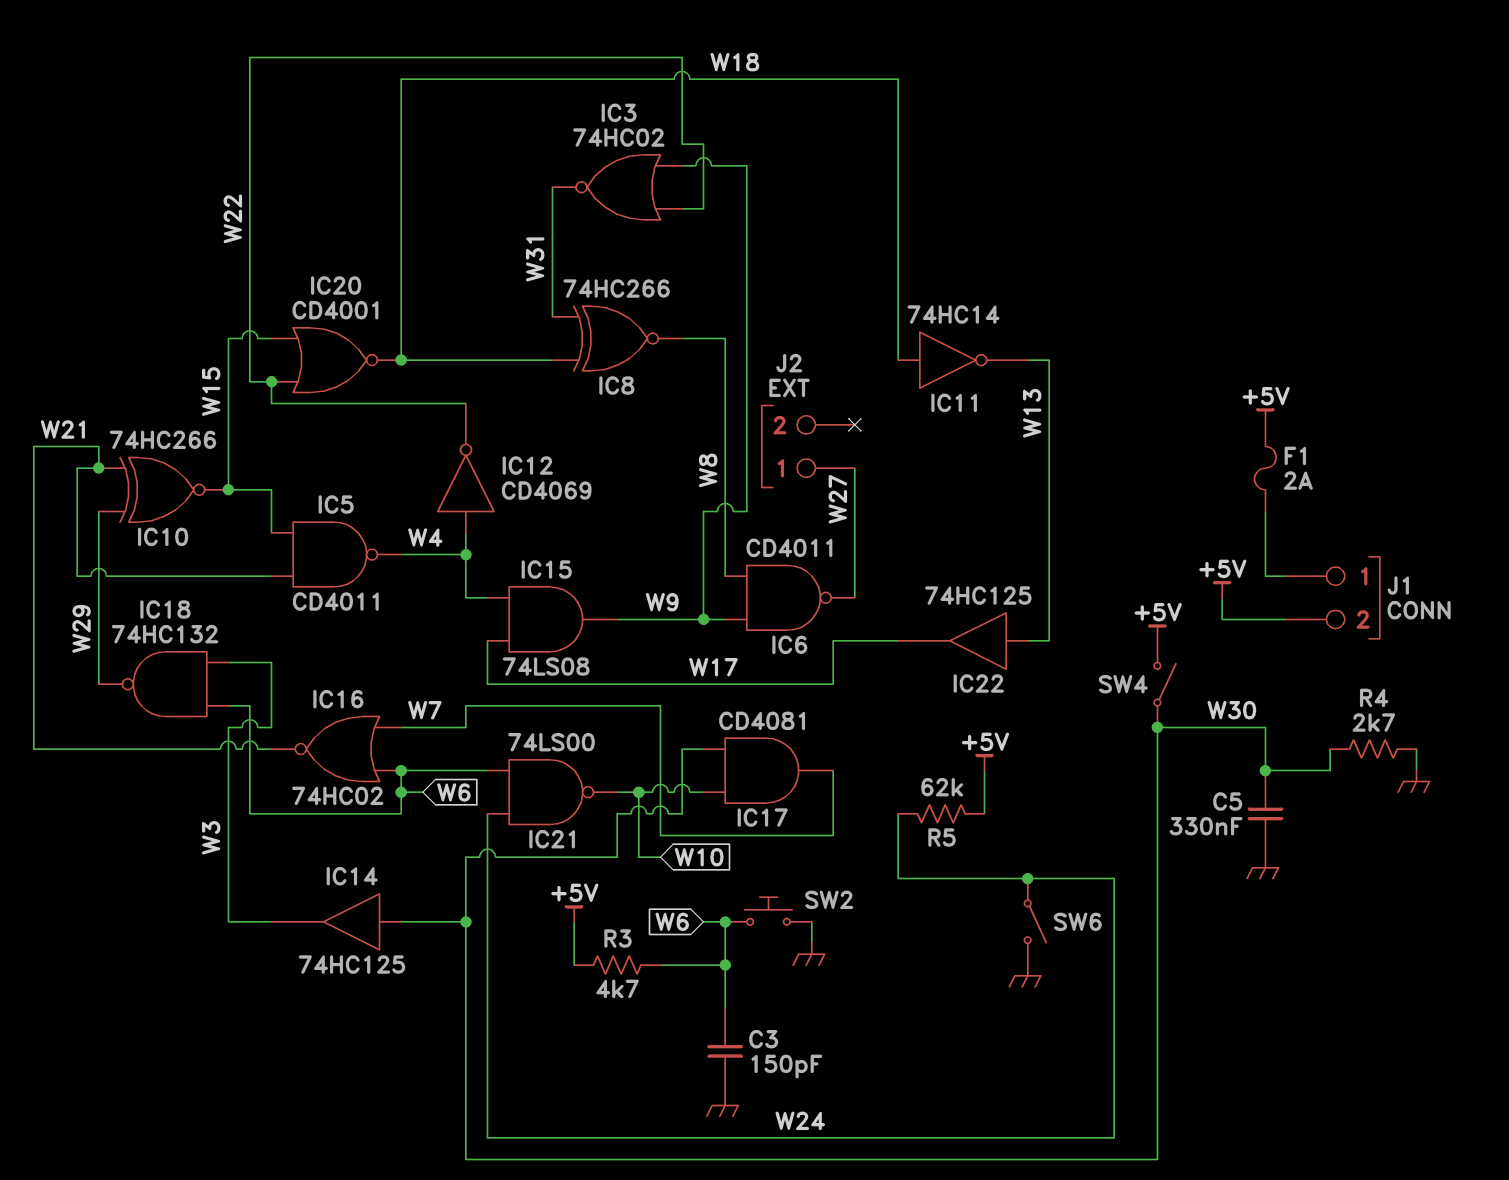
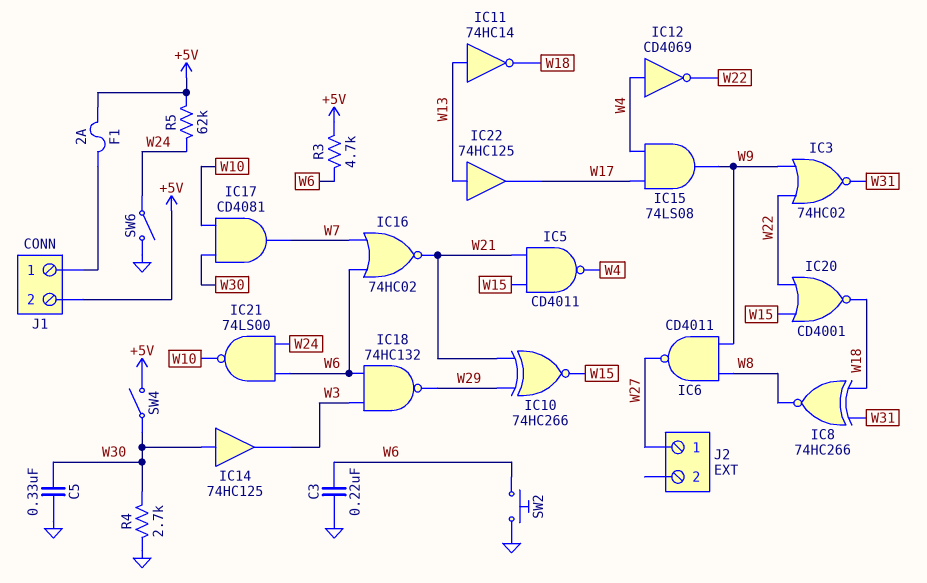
C3: 150pF (GND, W6) -> 220nF (GND, W6)
IC11: NOT 74HC14 (in W18, out W13) -> NOT 74HC14 (in W13, out W18)

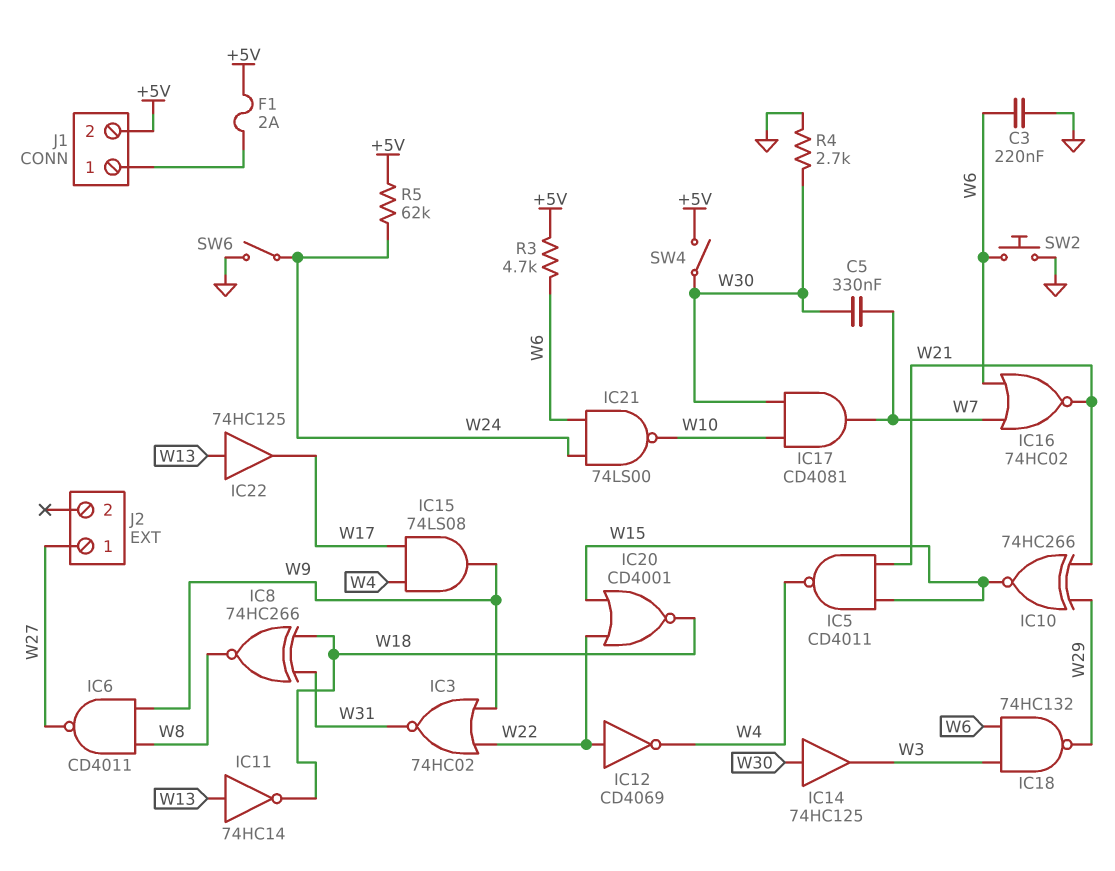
C5: 330nF (GND, W30) -> 330nF (W7, W30)
IC12: NOT CD4069 (in W4, out W22) -> NOT CD4069 (in W22, out W4)

